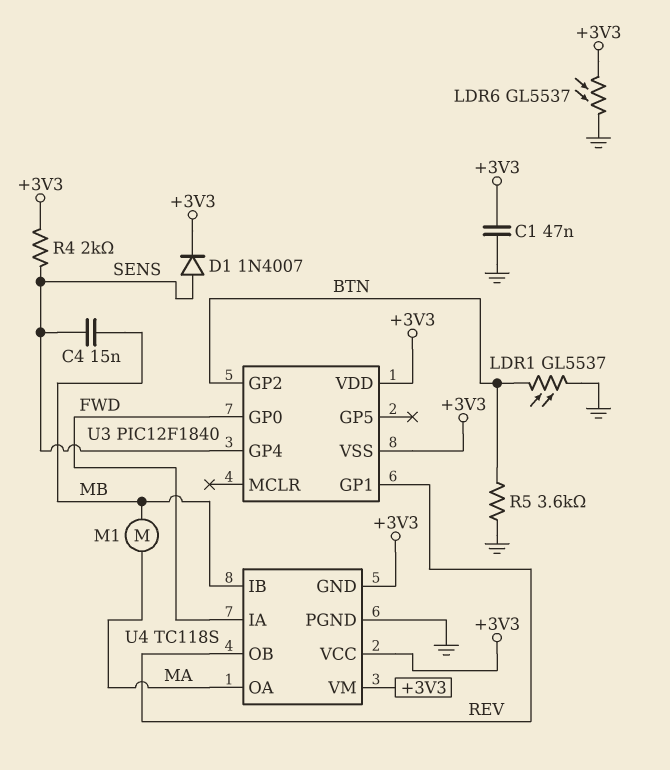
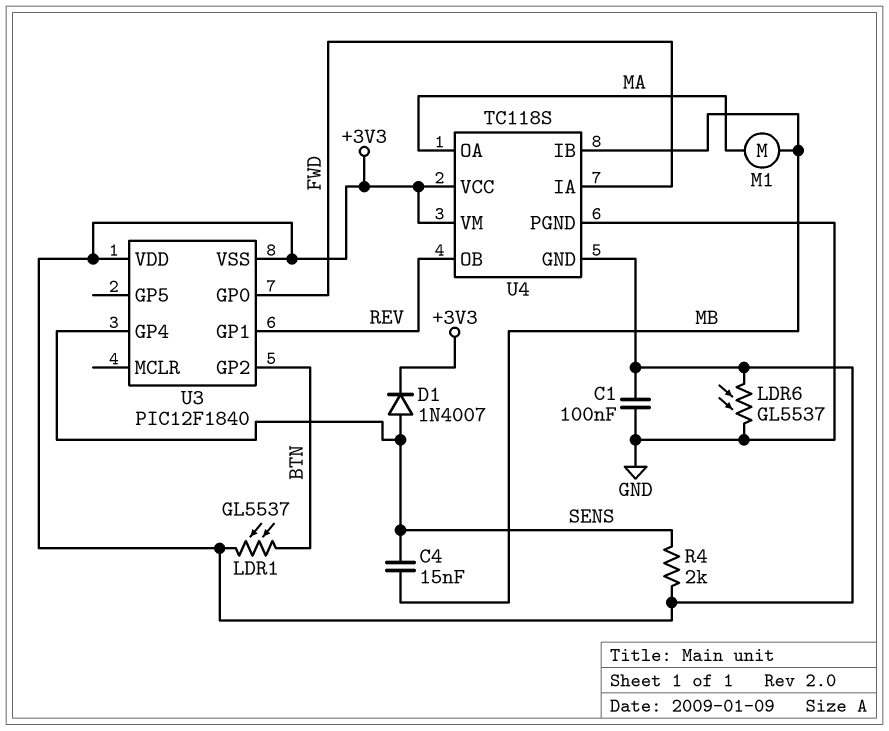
C1: 47nF (+3V3, GND) -> 100nF (+3V3, GND)
LDR1: GL5537 (BTN, GND) -> GL5537 (+3V3, BTN)
R5: 3.6k (BTN, GND) -> none

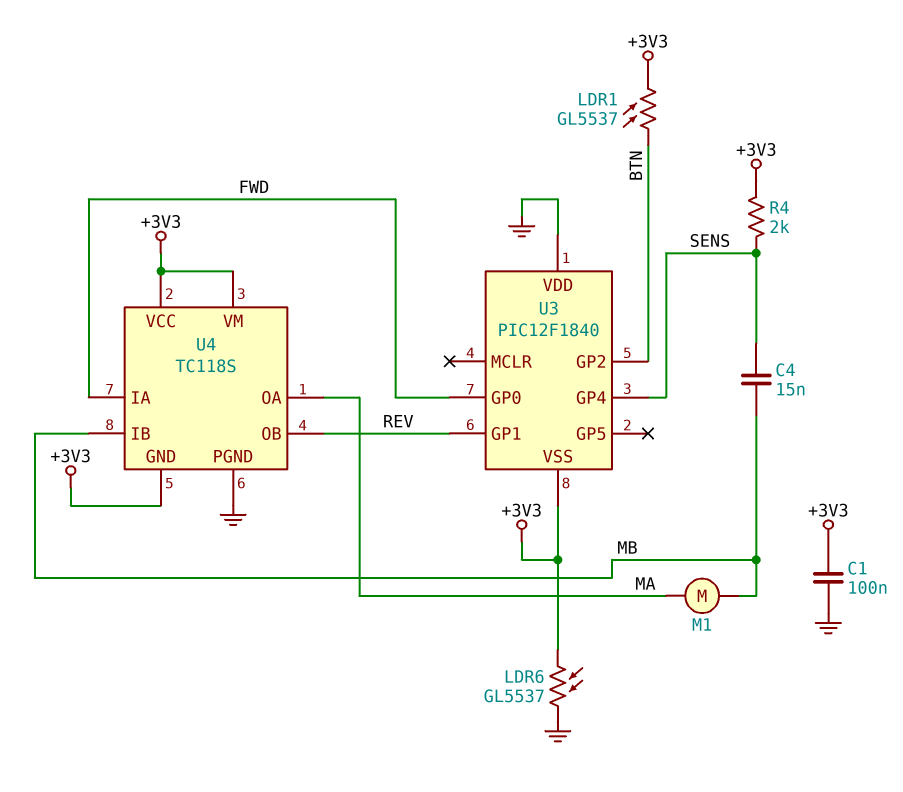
D1: diode 1N4007 (A SENS, K +3V3) -> none
U3 pin VDD: +3V3 -> GND

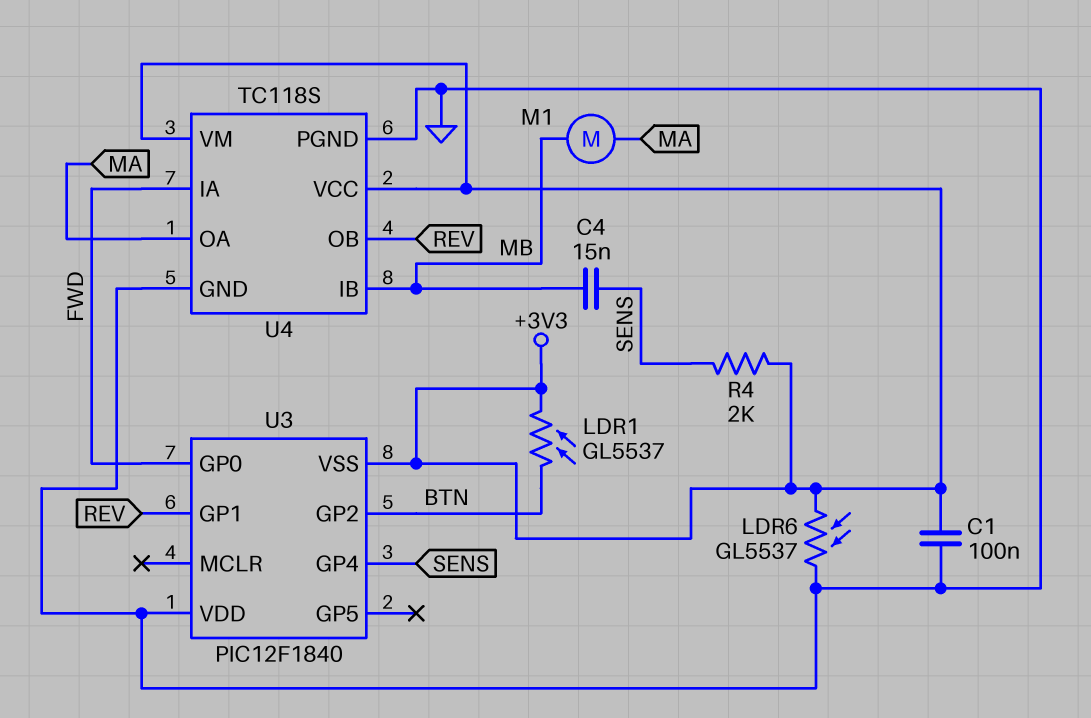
U4 pin GND: +3V3 -> GND

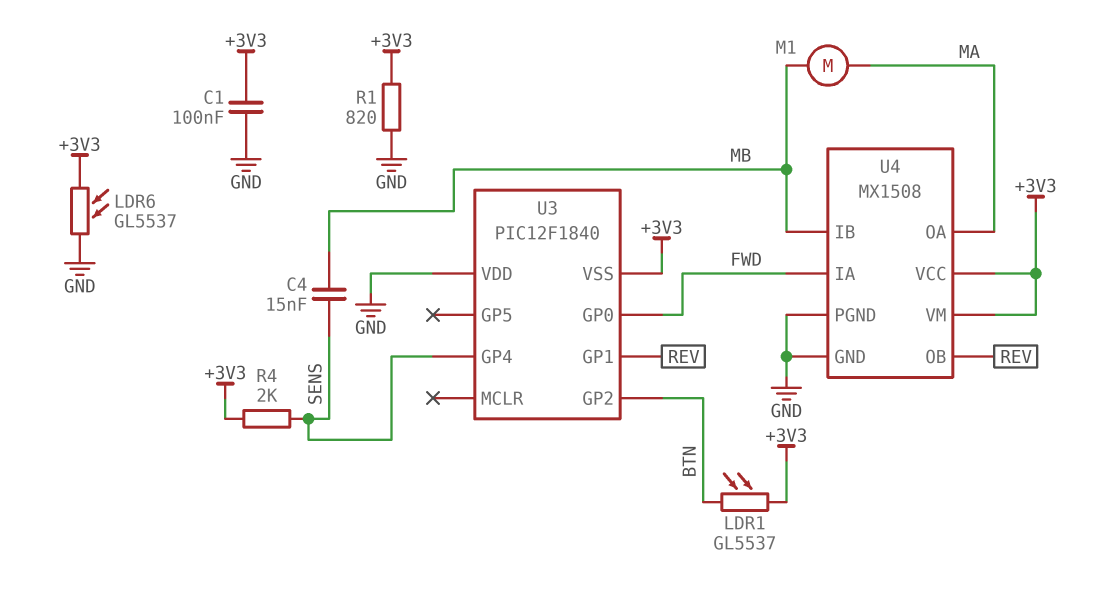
R1: none -> 820 (+3V3, GND)
U4: TC118S -> MX1508

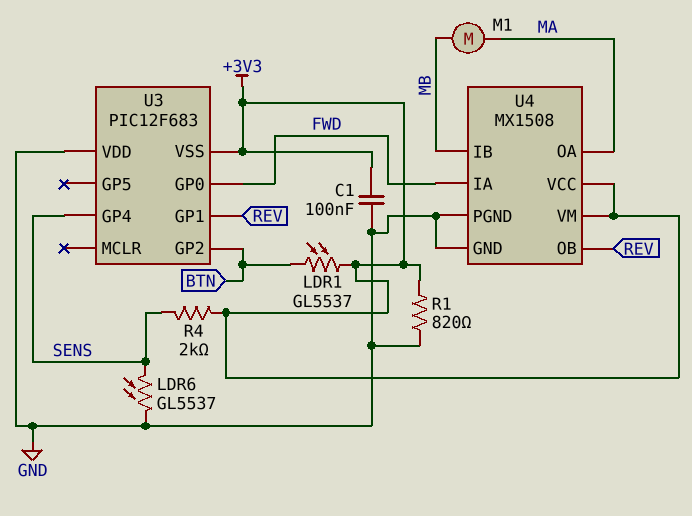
C4: 15nF (MB, SENS) -> none
LDR6: GL5537 (+3V3, GND) -> GL5537 (GND, SENS)
U3: PIC12F1840 -> PIC12F683

